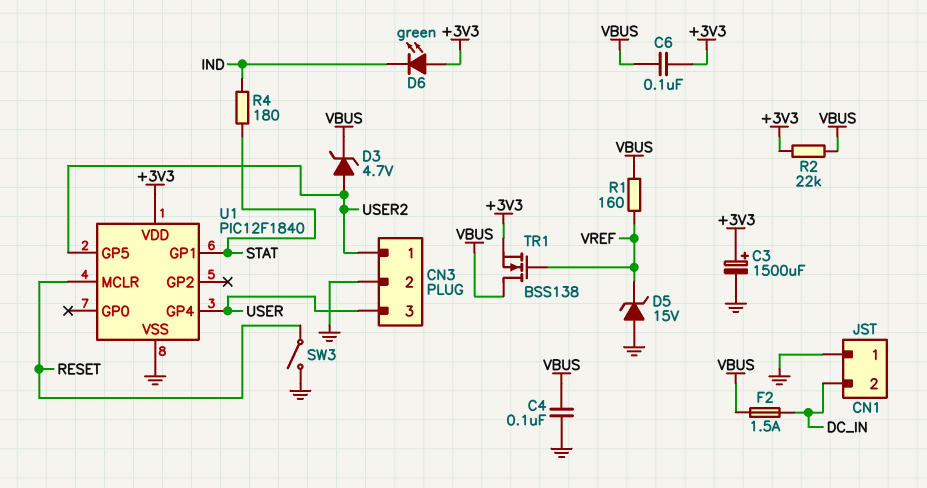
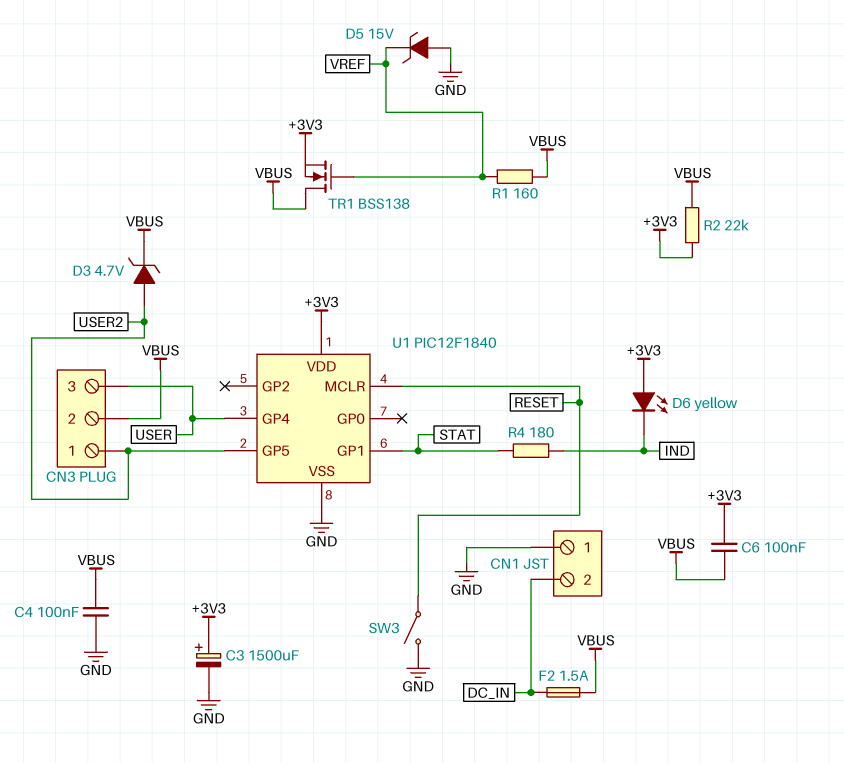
CN3 pin 2: GND -> VBUS
D6: LED green (A +3V3, K IND) -> LED yellow (A +3V3, K IND)

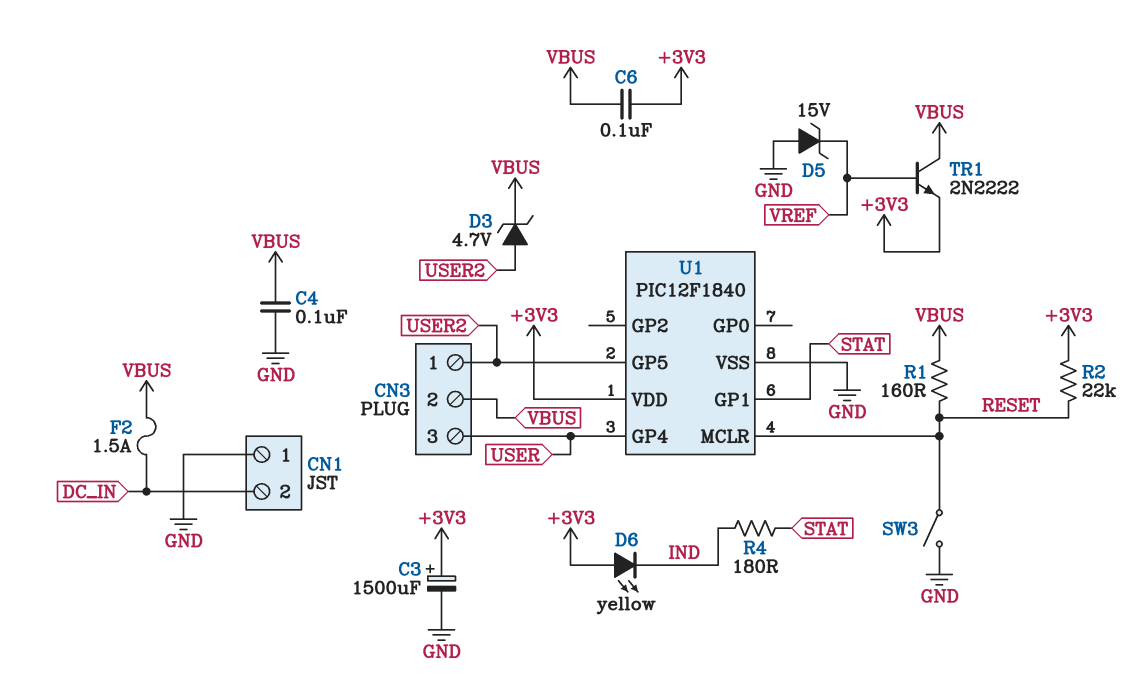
R1: 160 (VBUS, VREF) -> 160 (RESET, VBUS)
R2: 22k (+3V3, VBUS) -> 22k (+3V3, RESET)
TR1: NMOS BSS138 (G VREF, D VBUS, S +3V3) -> NPN 2N2222 (B VREF, C VBUS, E +3V3)

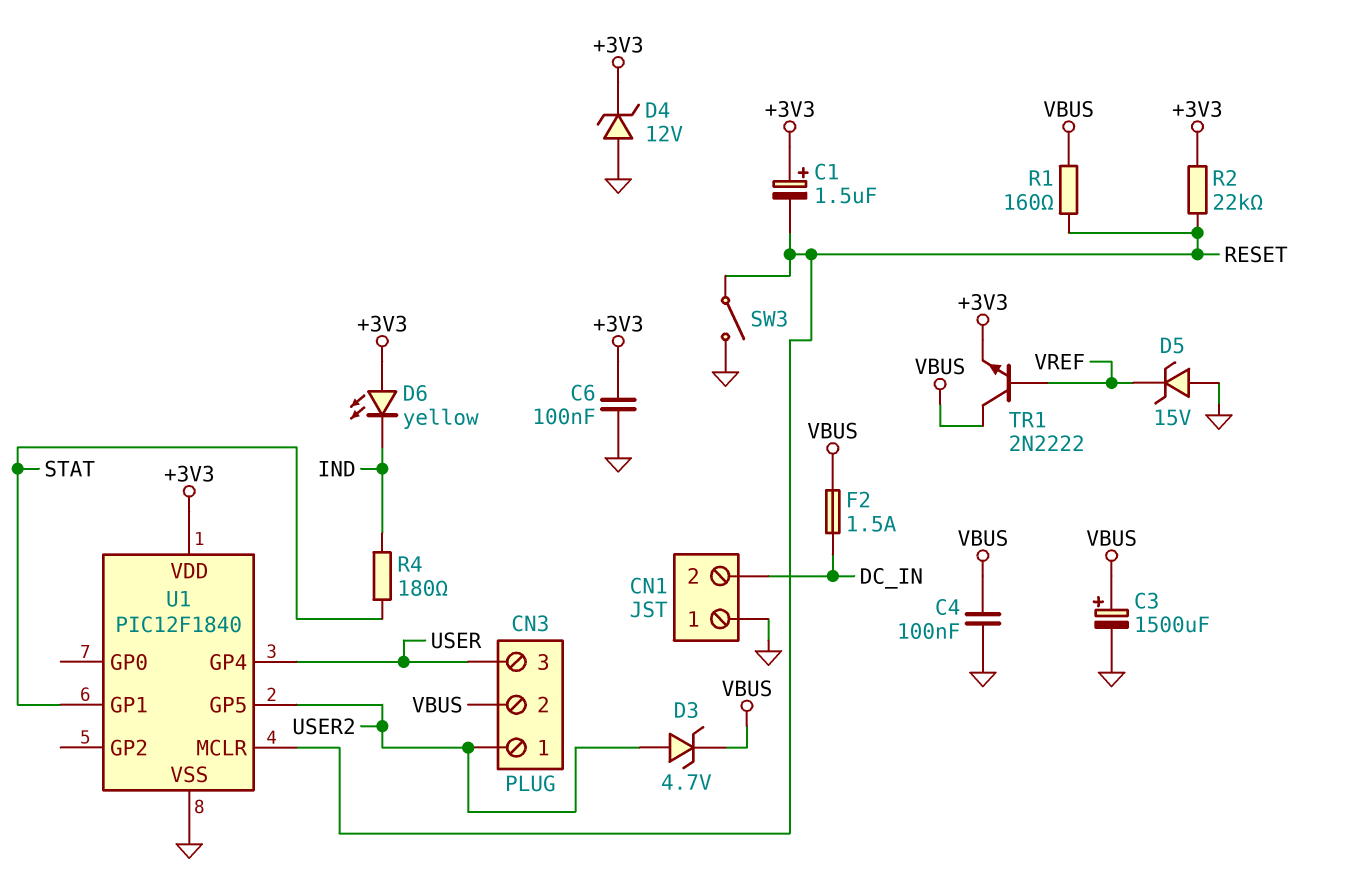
C1: none -> 1.5uF (plus +3V3, minus RESET)
C3: 1500uF (plus +3V3, minus GND) -> 1500uF (plus VBUS, minus GND)
C6: 100nF (+3V3, VBUS) -> 100nF (+3V3, GND)
D4: none -> zener 12V (A GND, K +3V3)

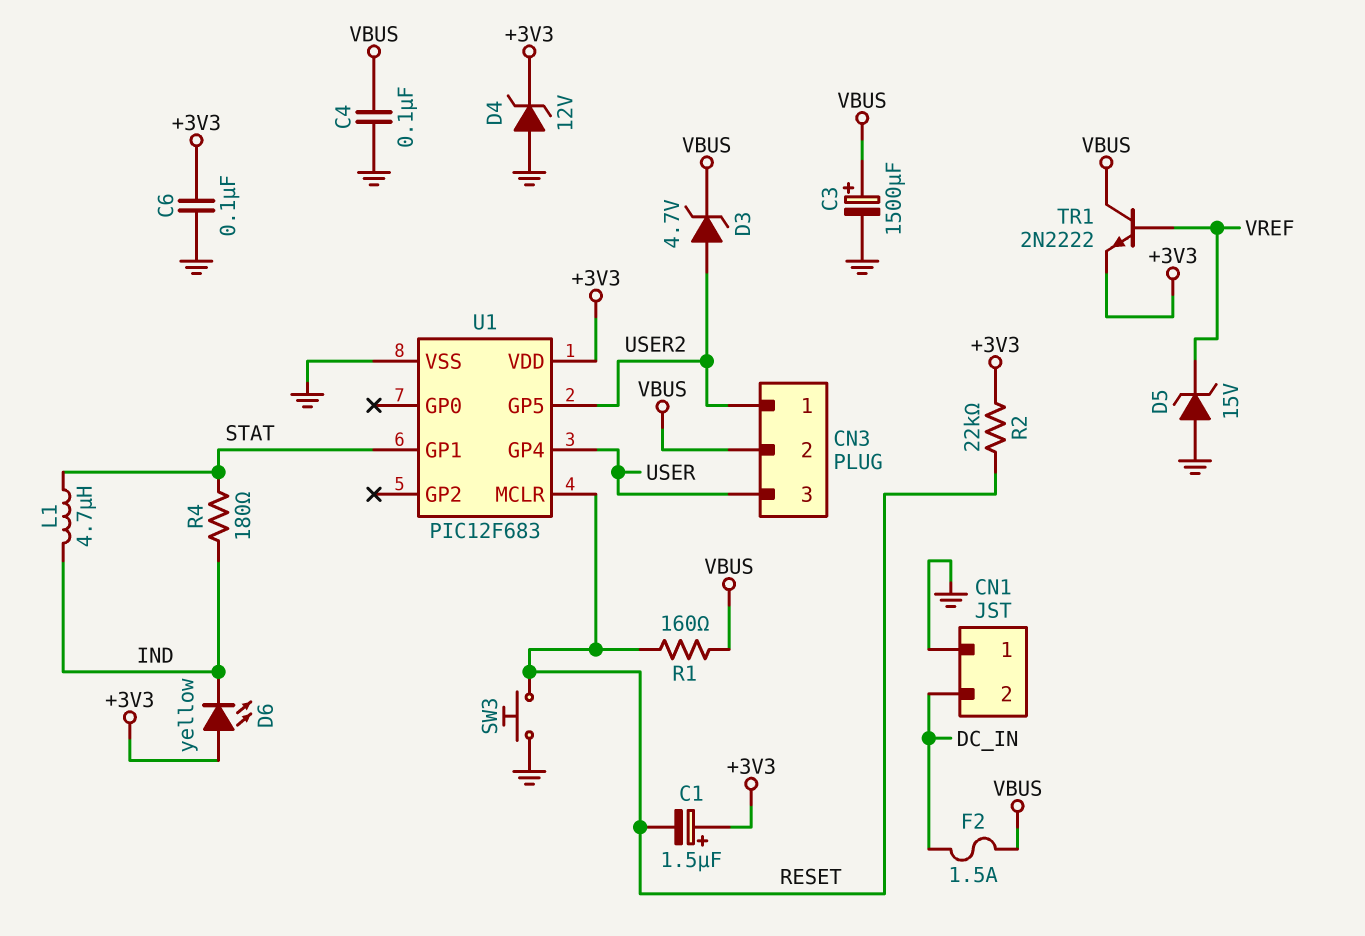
L1: none -> 4.7uH (IND, STAT)
SW3: switch (GND, RESET) -> button (GND, RESET)
U1: PIC12F1840 -> PIC12F683

